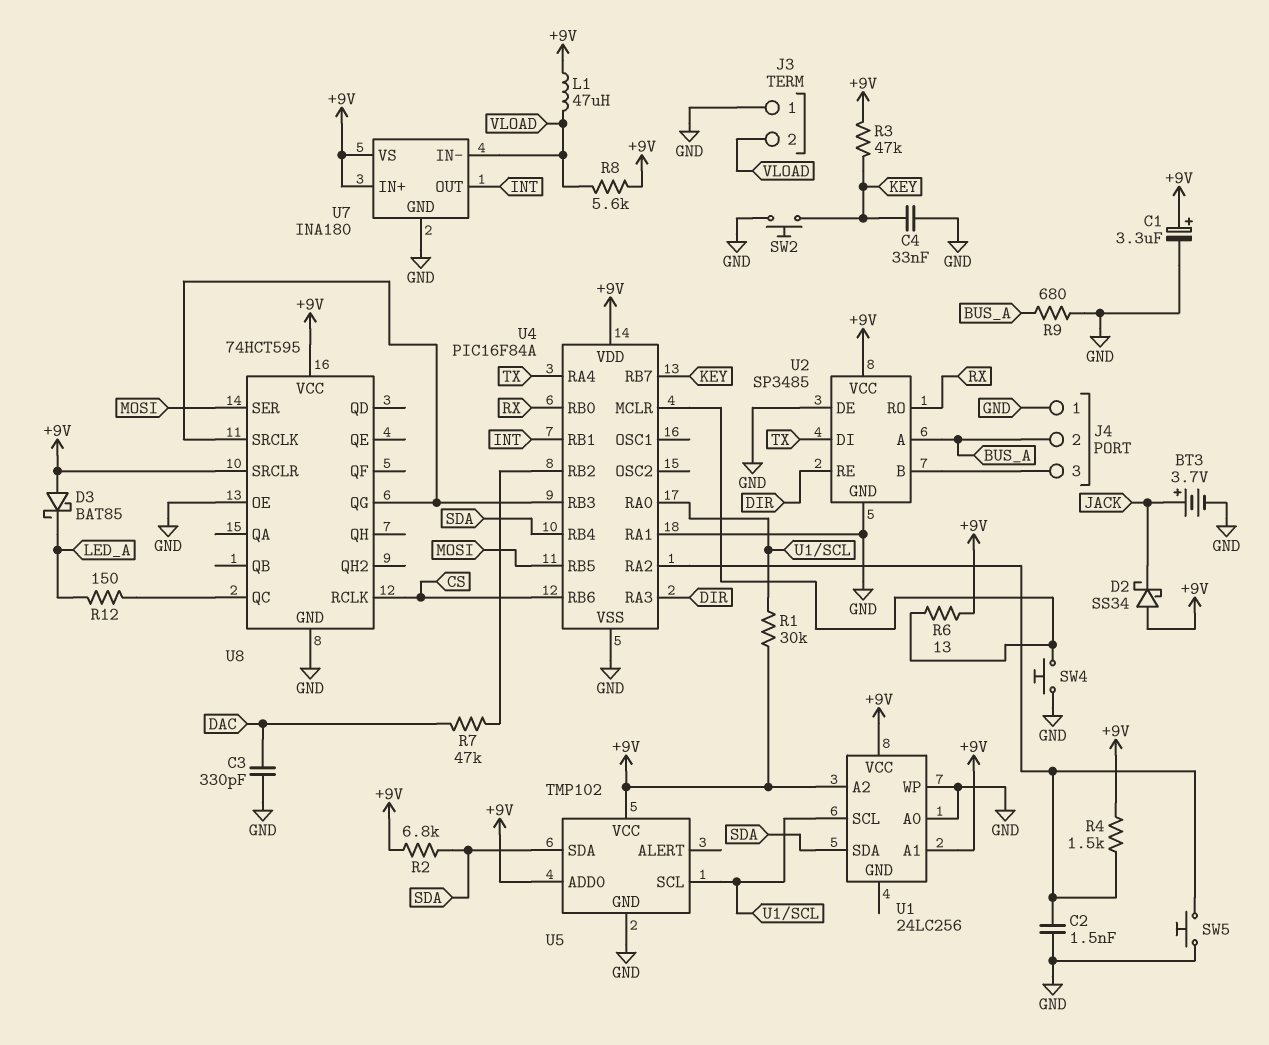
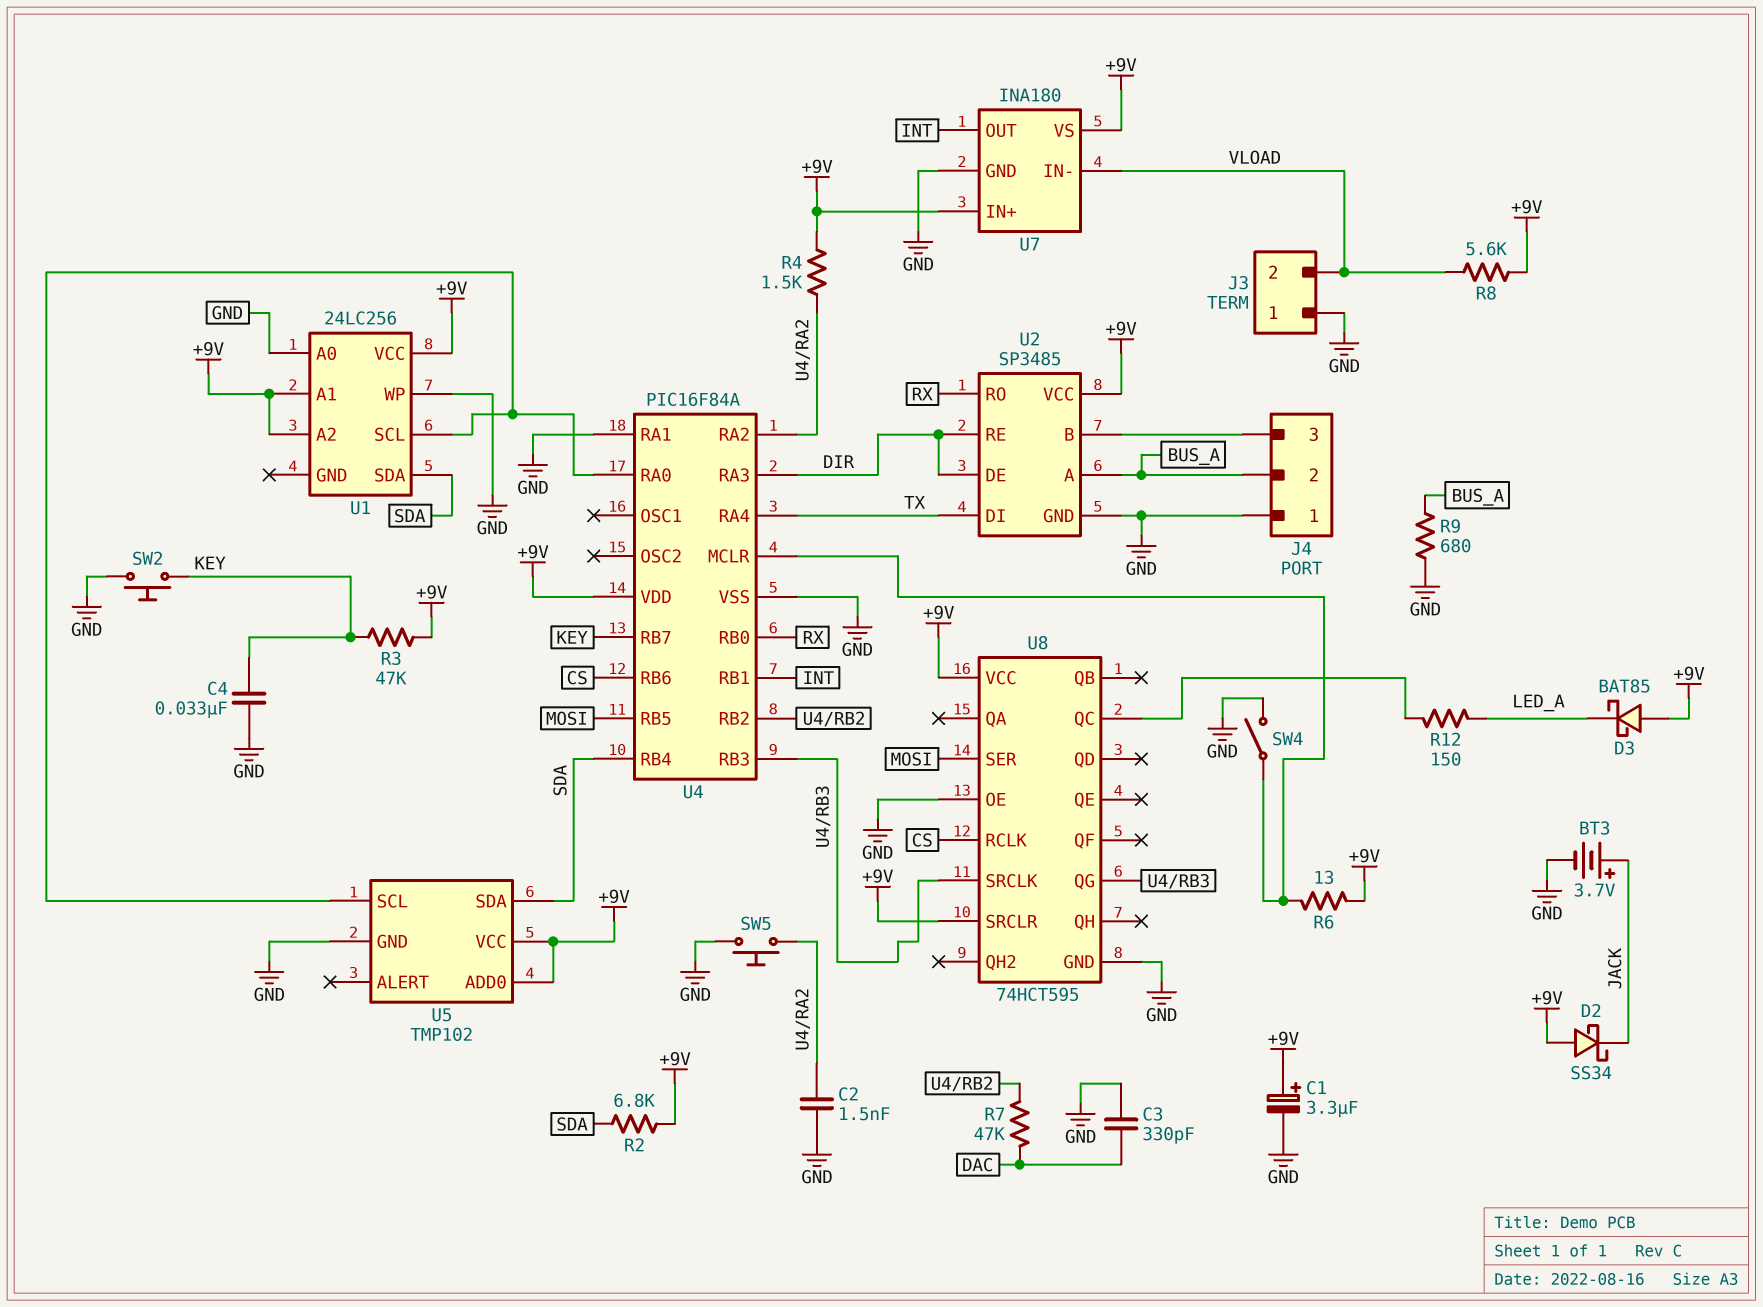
L1: 47uH (+9V, VLOAD) -> none
R1: 30k (+9V, U1/SCL) -> none
SW4: button (GND, U4/MCLR) -> switch (GND, U4/MCLR)
U2 pin DE: GND -> DIR

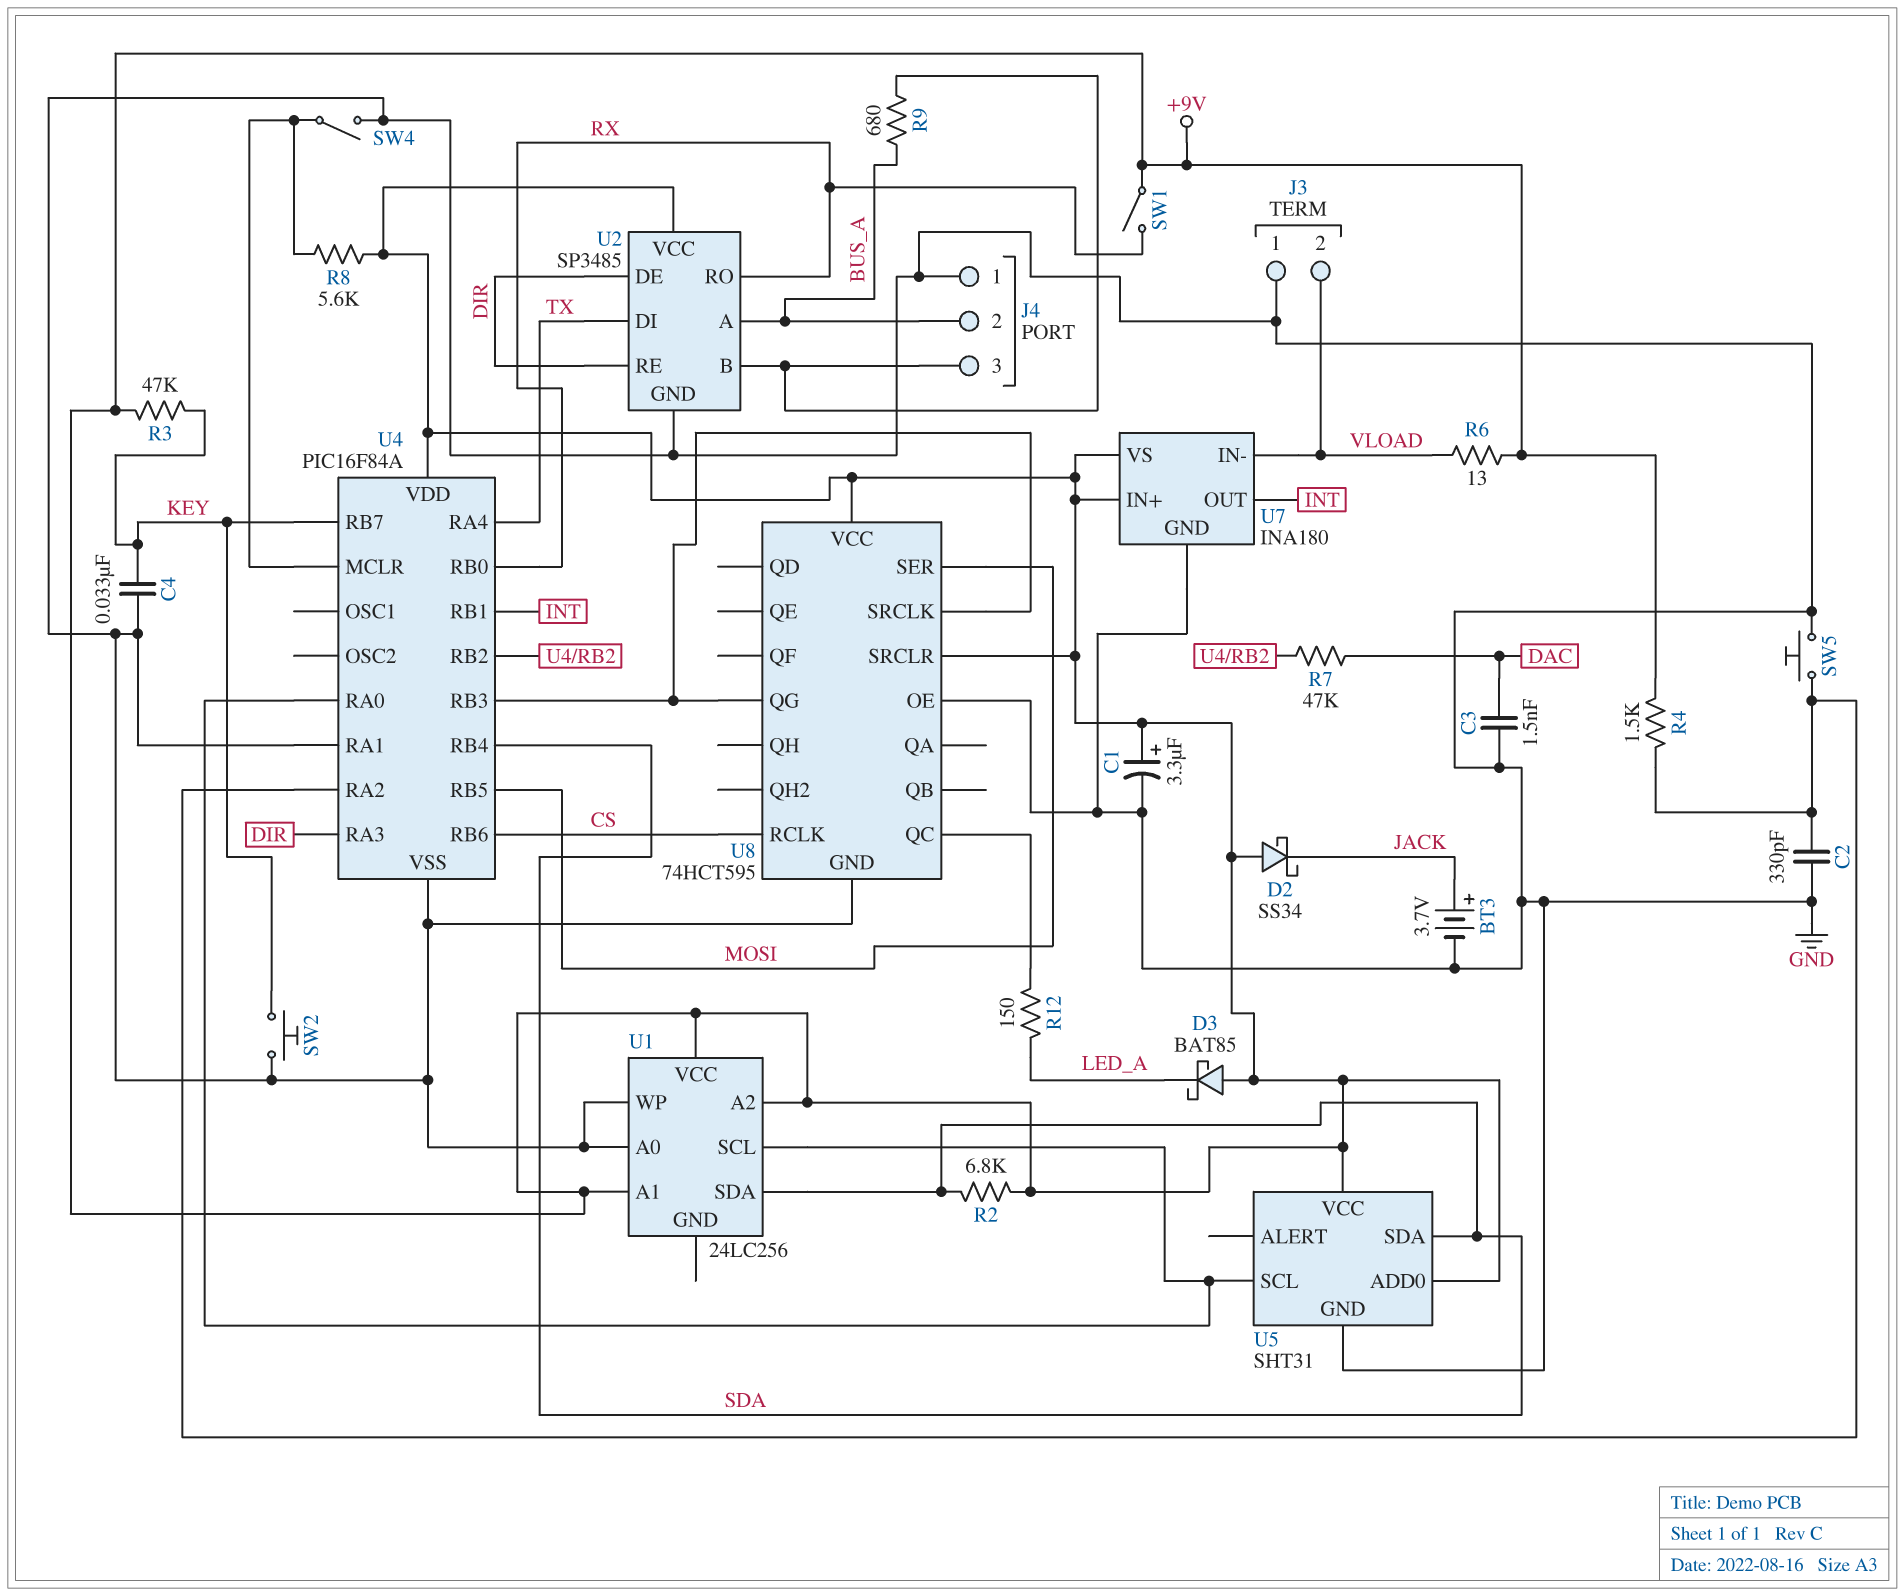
C2: 1.5nF (GND, U4/RA2) -> 330pF (GND, U4/RA2)
C3: 330pF (DAC, GND) -> 1.5nF (DAC, GND)
R6: 13 (+9V, U4/MCLR) -> 13 (+9V, VLOAD)
R8: 5.6k (+9V, VLOAD) -> 5.6k (+9V, U4/MCLR)
R9: 680 (BUS_A, GND) -> 680 (BUS_A, J4/3)
SW1: none -> switch (+9V, RX)
U5: TMP102 -> SHT31

